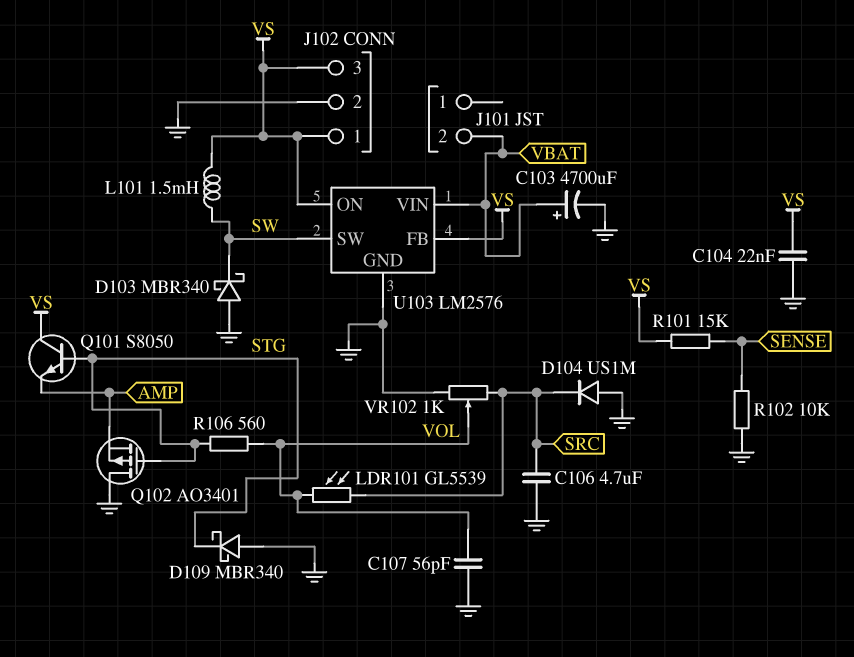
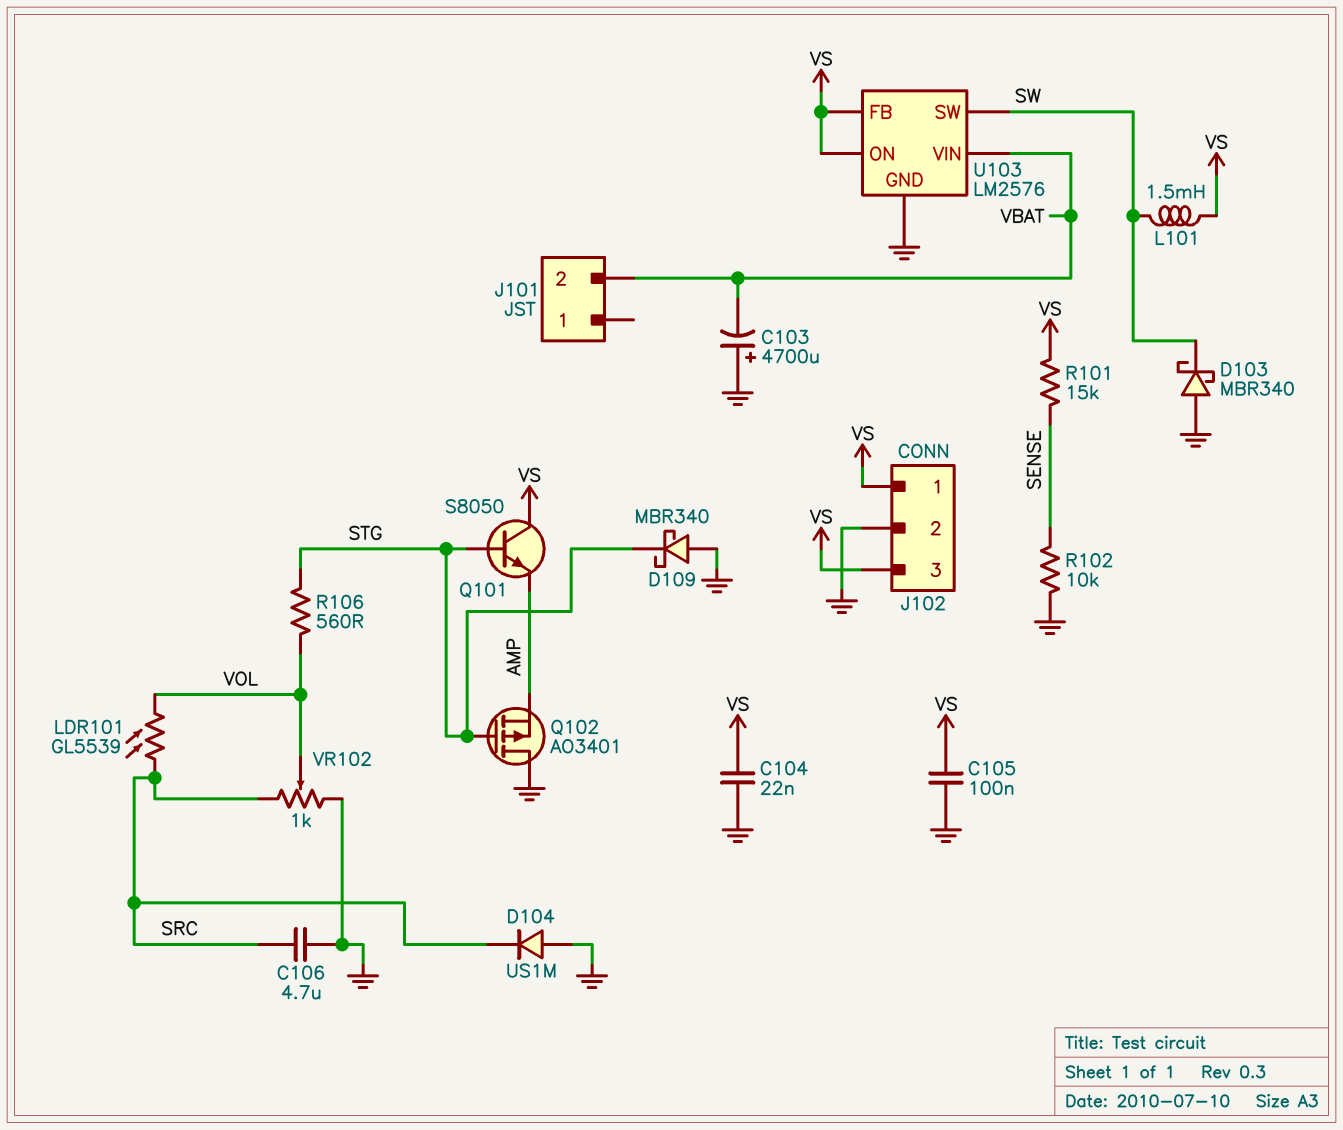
C103: 4700uF (plus VBAT, minus GND) -> 4700uF (plus GND, minus VBAT)
C105: none -> 100nF (GND, VS)
C107: 56pF (GND, VOL) -> none

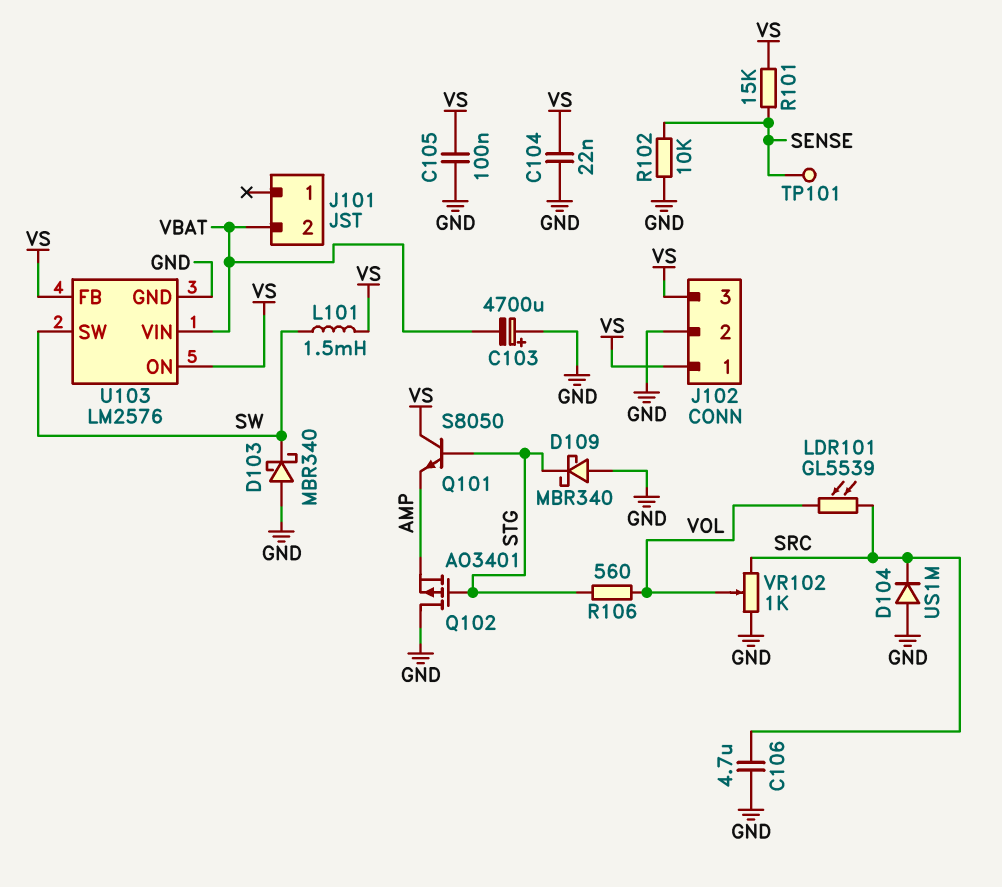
TP101: none -> test point (SENSE)

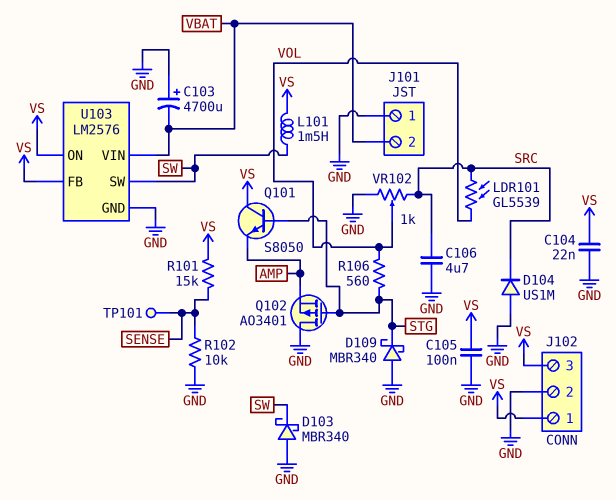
J101 pin 1: none -> GND

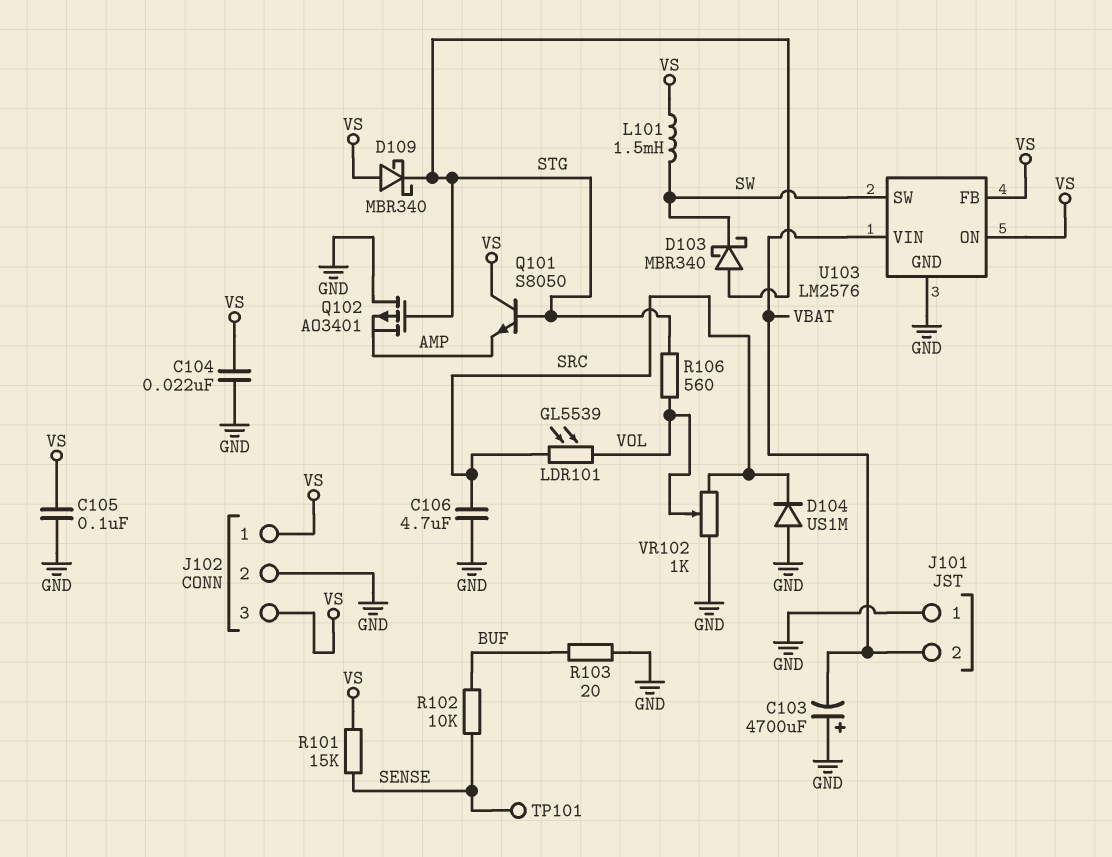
D103: schottky MBR340 (A GND, K SW) -> schottky MBR340 (A STG, K SW)
D109: schottky MBR340 (A GND, K STG) -> schottky MBR340 (A VS, K STG)
R102: 10k (GND, SENSE) -> 10k (BUF, SENSE)
R103: none -> 20 (BUF, GND)

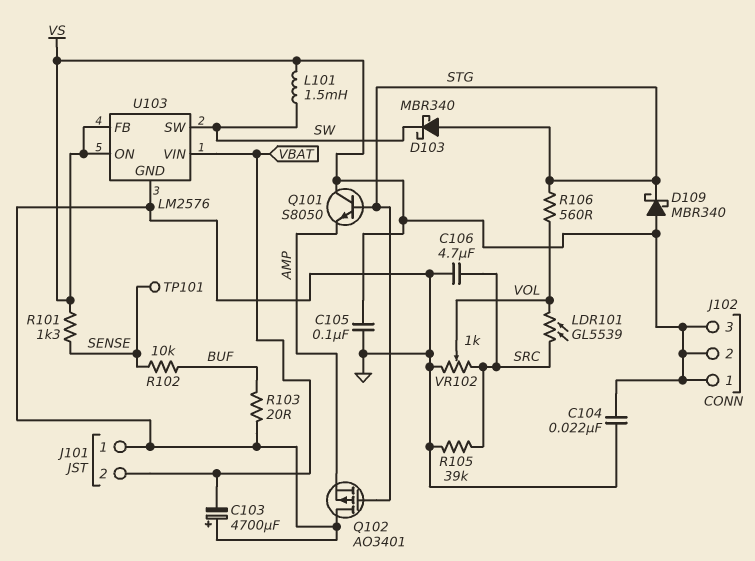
D104: diode US1M (A GND, K SRC) -> none
J102 pin 2: GND -> VS
R101: 15k (SENSE, VS) -> 1.3k (SENSE, VS)
R105: none -> 39k (GND, SRC)

